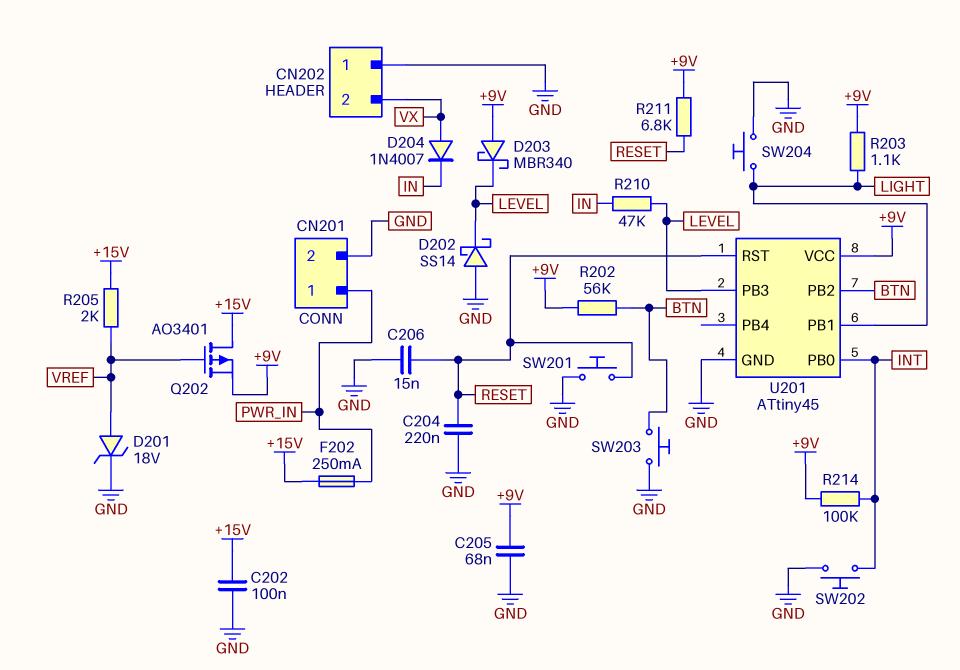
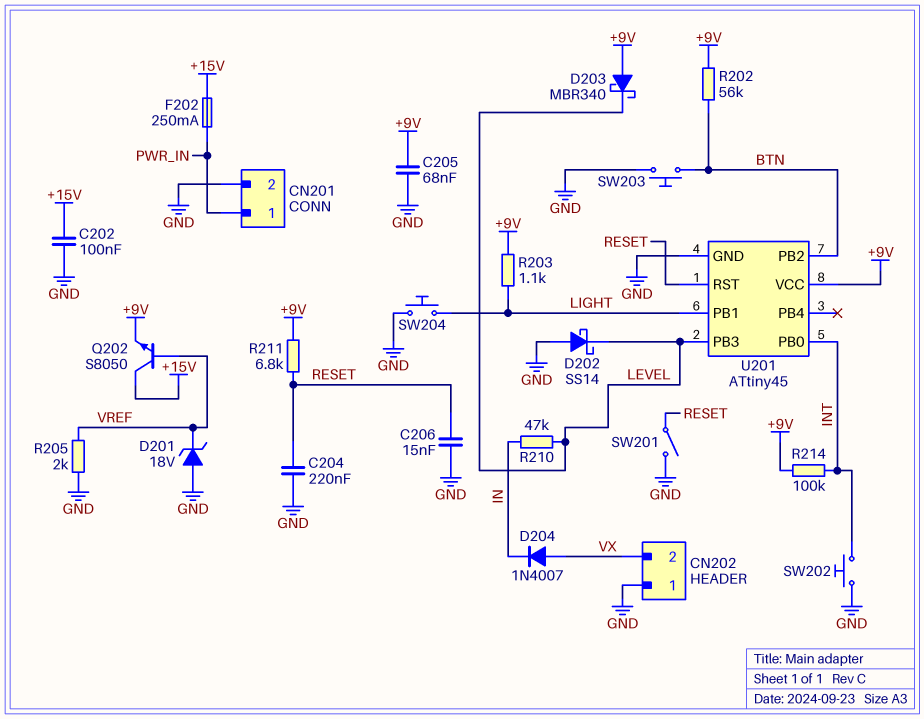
D201: zener 18V (A VREF, K GND) -> zener 18V (A GND, K VREF)
Q202: PMOS AO3401 (G VREF, D +15V, S +9V) -> NPN S8050 (B VREF, C +15V, E +9V)
R205: 2k (+15V, VREF) -> 2k (GND, VREF)
SW201: button (GND, RESET) -> switch (GND, RESET)

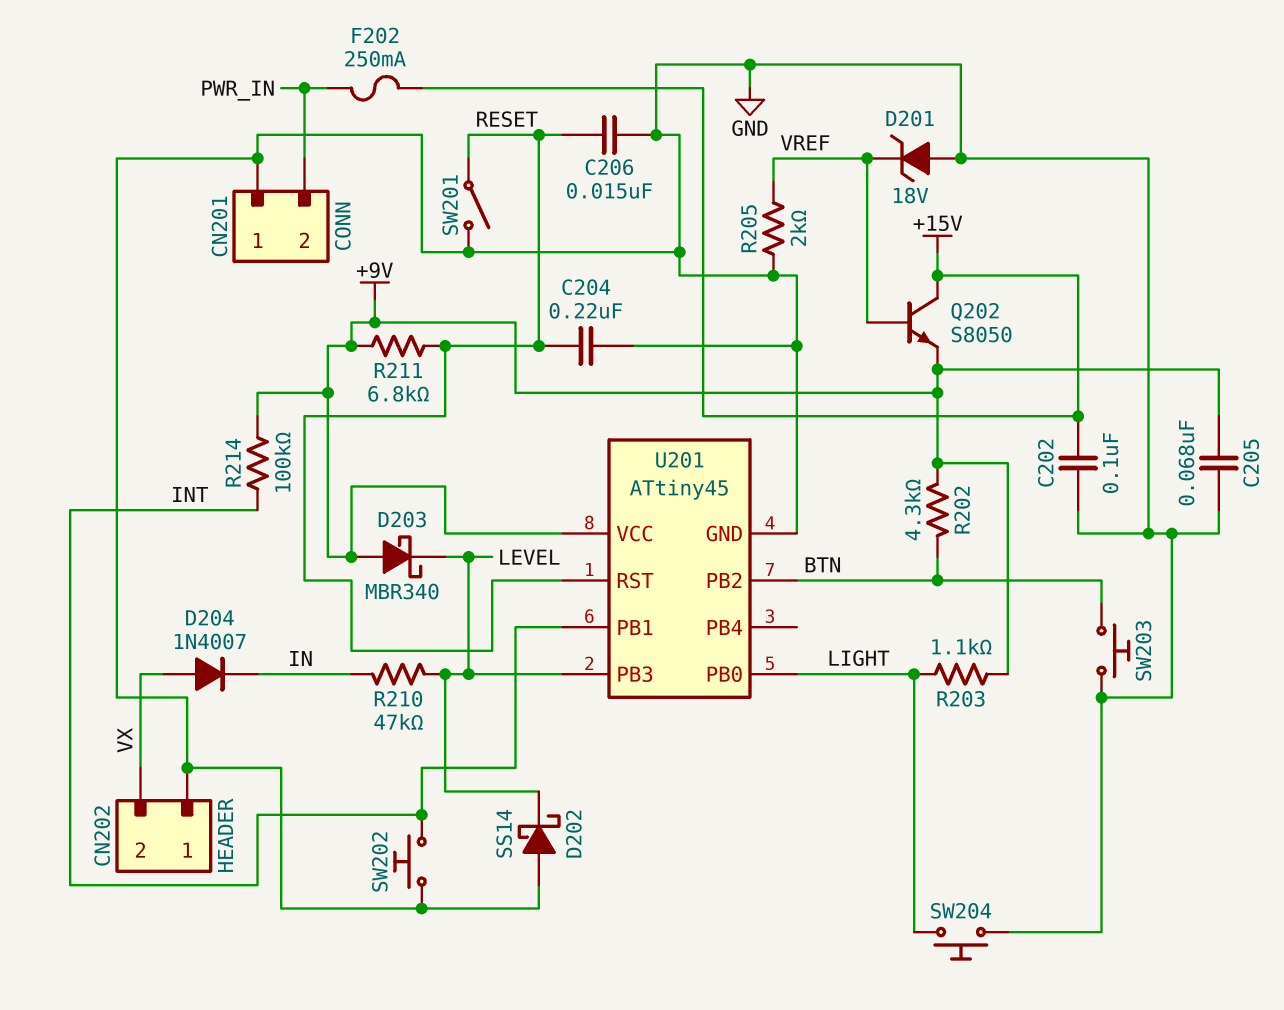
CN201 pin 1: PWR_IN -> GND
CN201 pin 2: GND -> PWR_IN
R202: 56k (+9V, BTN) -> 4.3k (+9V, BTN)
U201 pin PB0: INT -> LIGHT
U201 pin PB1: LIGHT -> INT

